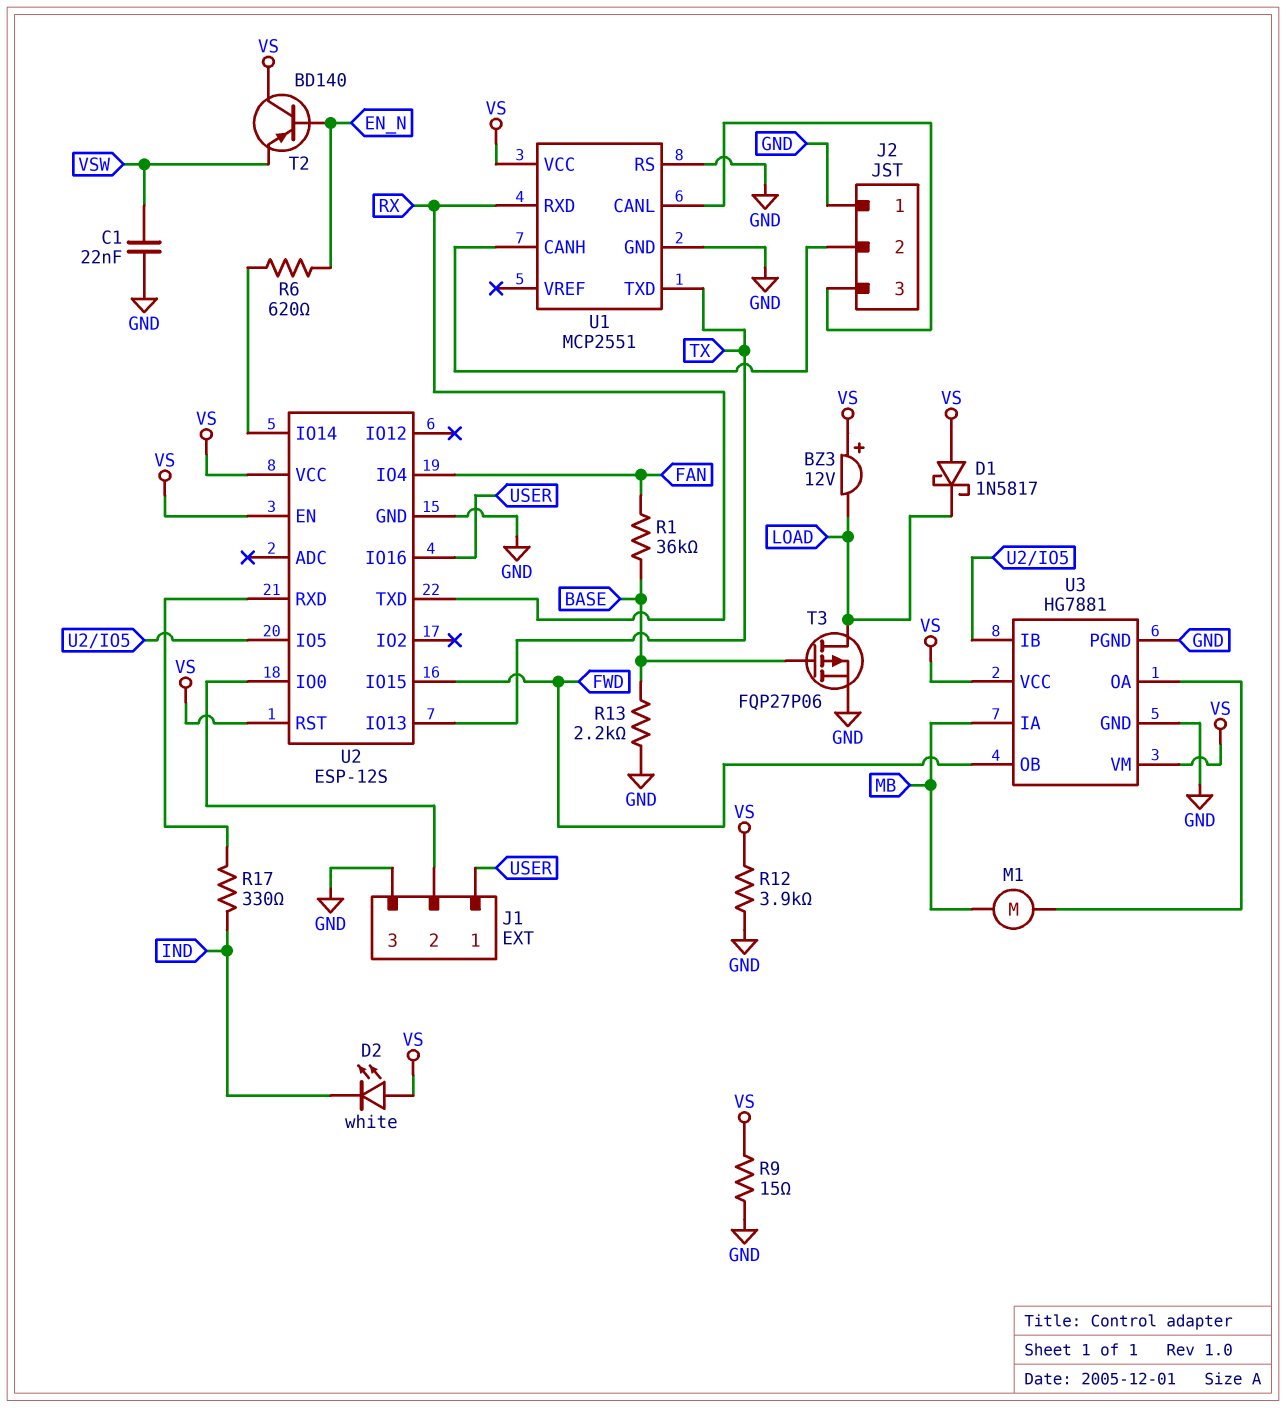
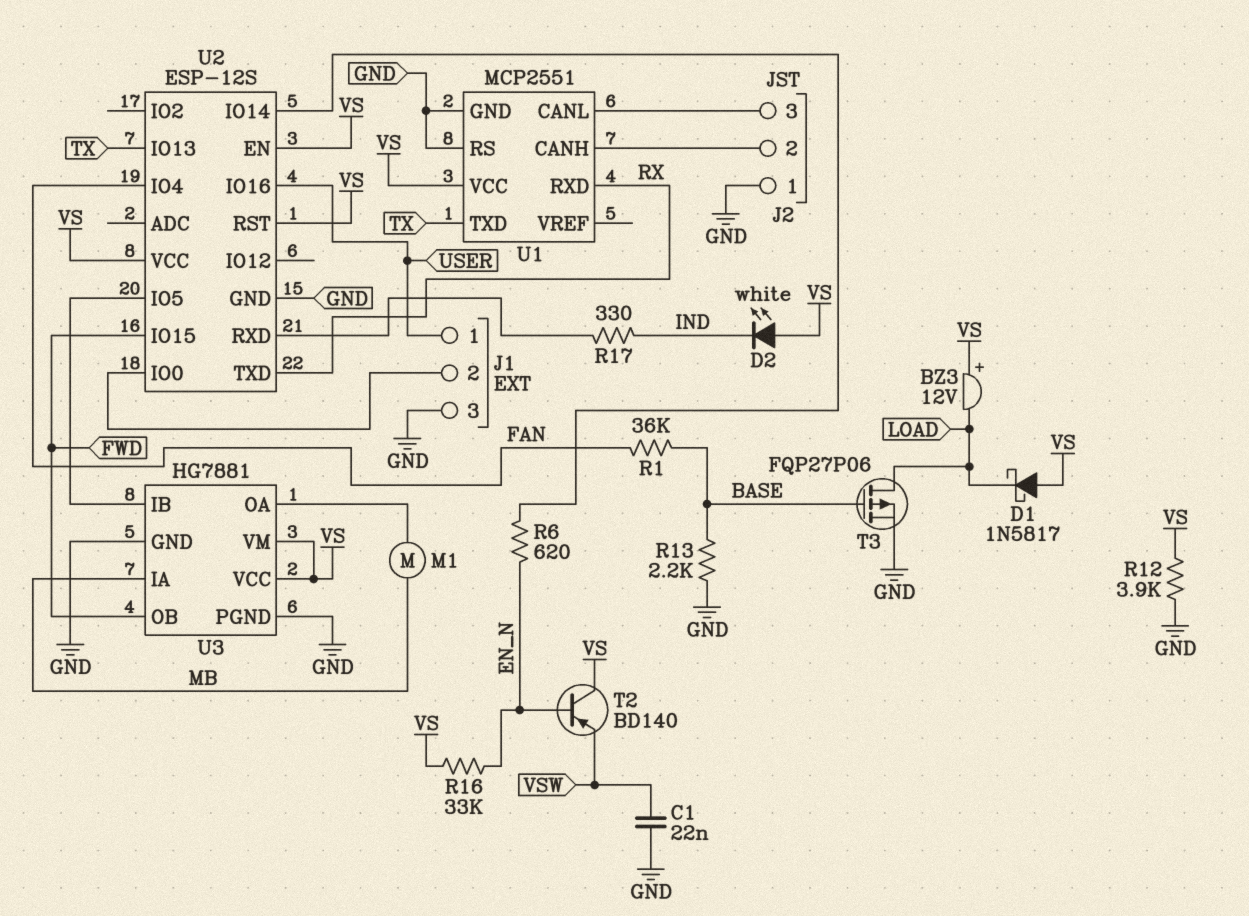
R9: 15 (GND, VS) -> none
R16: none -> 33k (EN_N, VS)

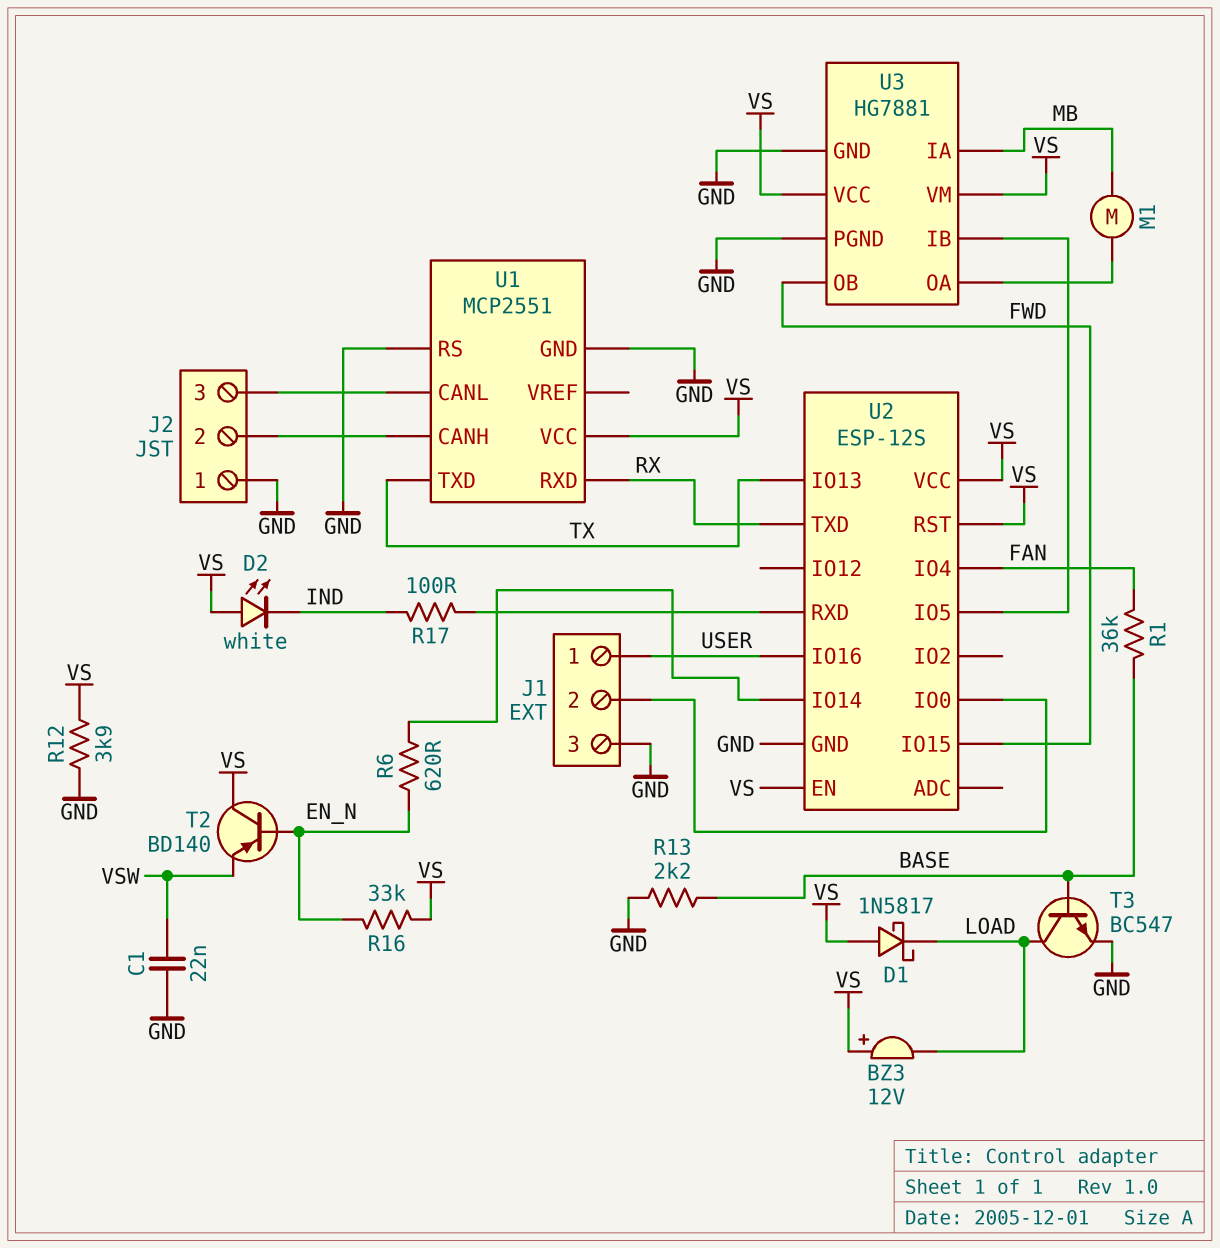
R17: 330 (IND, U2/RXD) -> 100 (IND, U2/RXD)
T3: PMOS FQP27P06 (G BASE, D LOAD, S GND) -> NPN BC547 (B BASE, C LOAD, E GND)

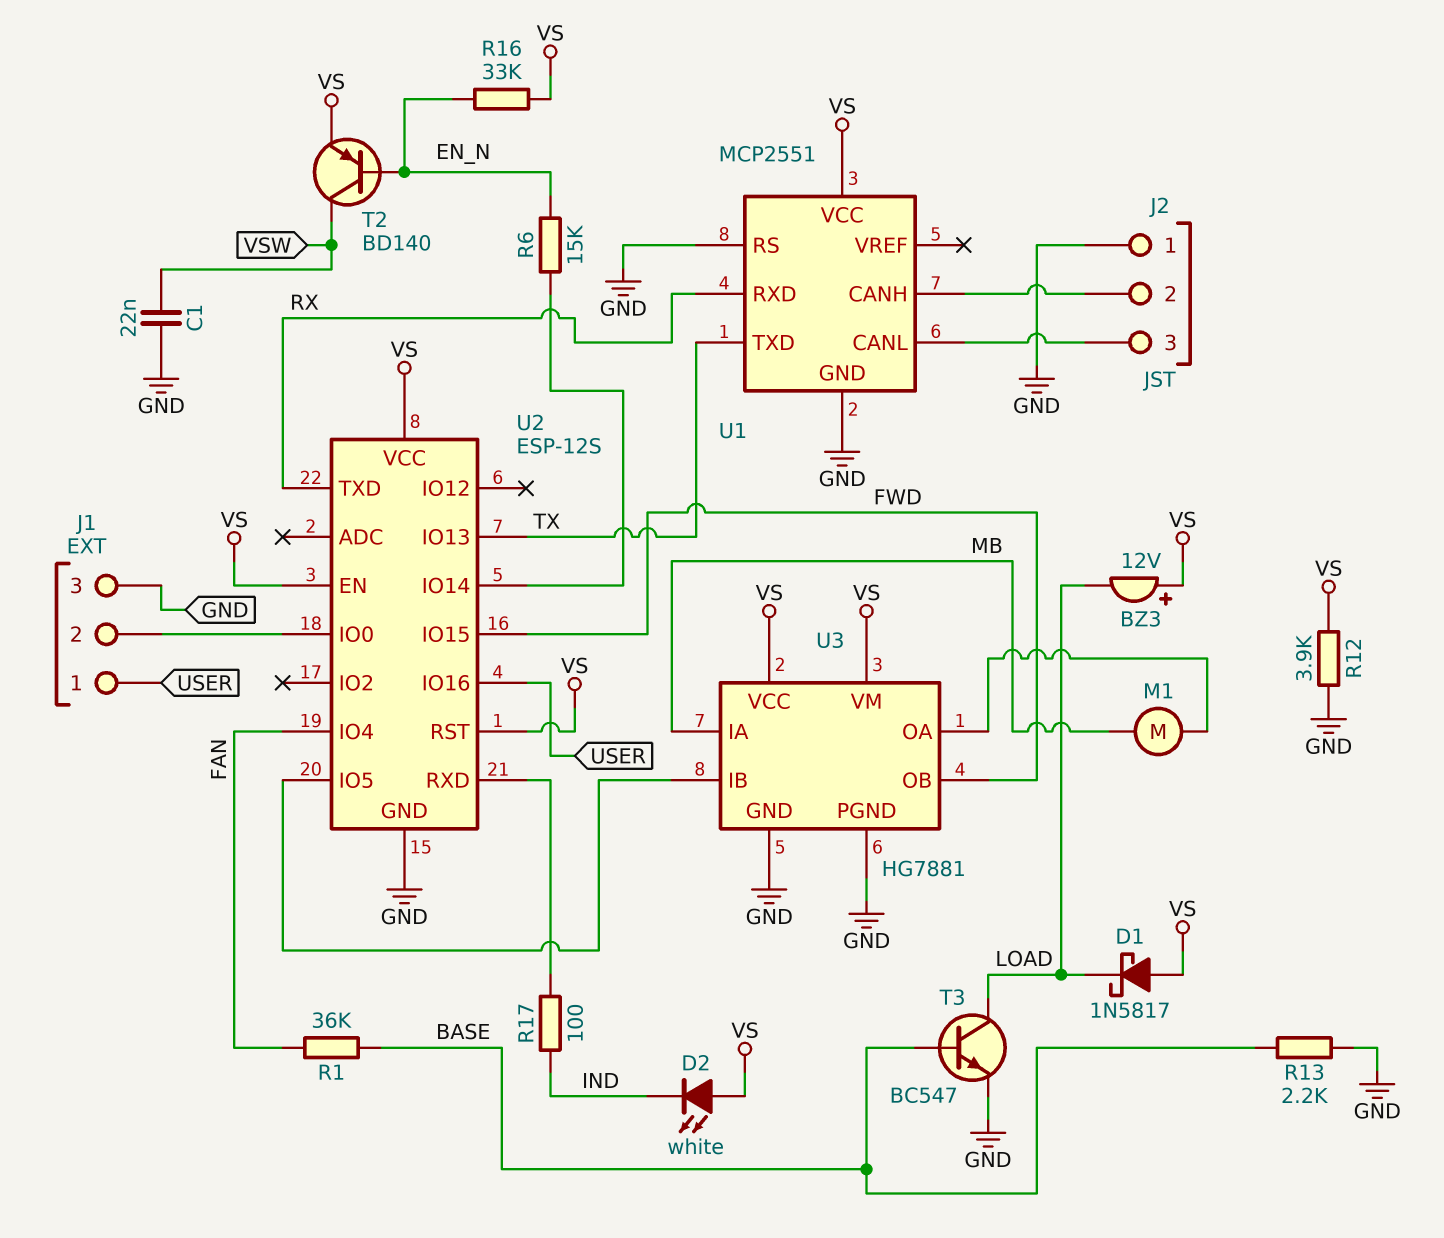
R6: 620 (EN_N, U2/IO14) -> 15k (EN_N, U2/IO14)
T2: PNP BD140 (B EN_N, C VS, E VSW) -> PNP BD140 (B EN_N, C VSW, E VS)

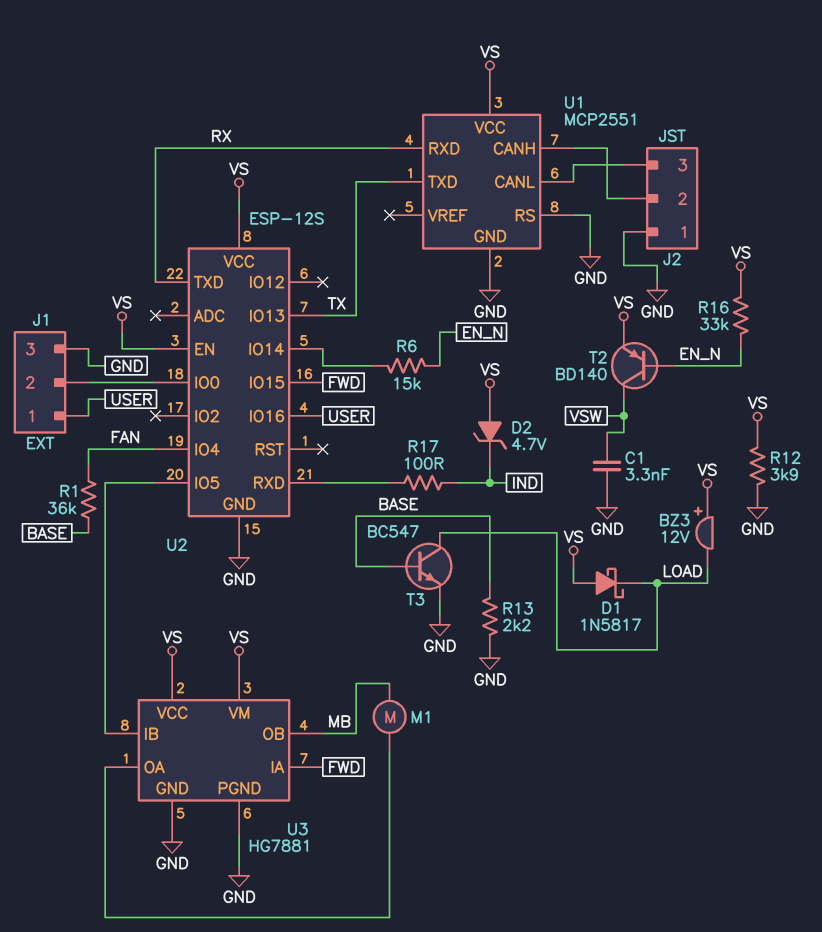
C1: 22nF (GND, VSW) -> 3.3nF (GND, VSW)
D2: LED white (A VS, K IND) -> zener 4.7V (A VS, K IND)
U2 pin RST: VS -> none
U3 pin IA: MB -> FWD
U3 pin OB: FWD -> MB

